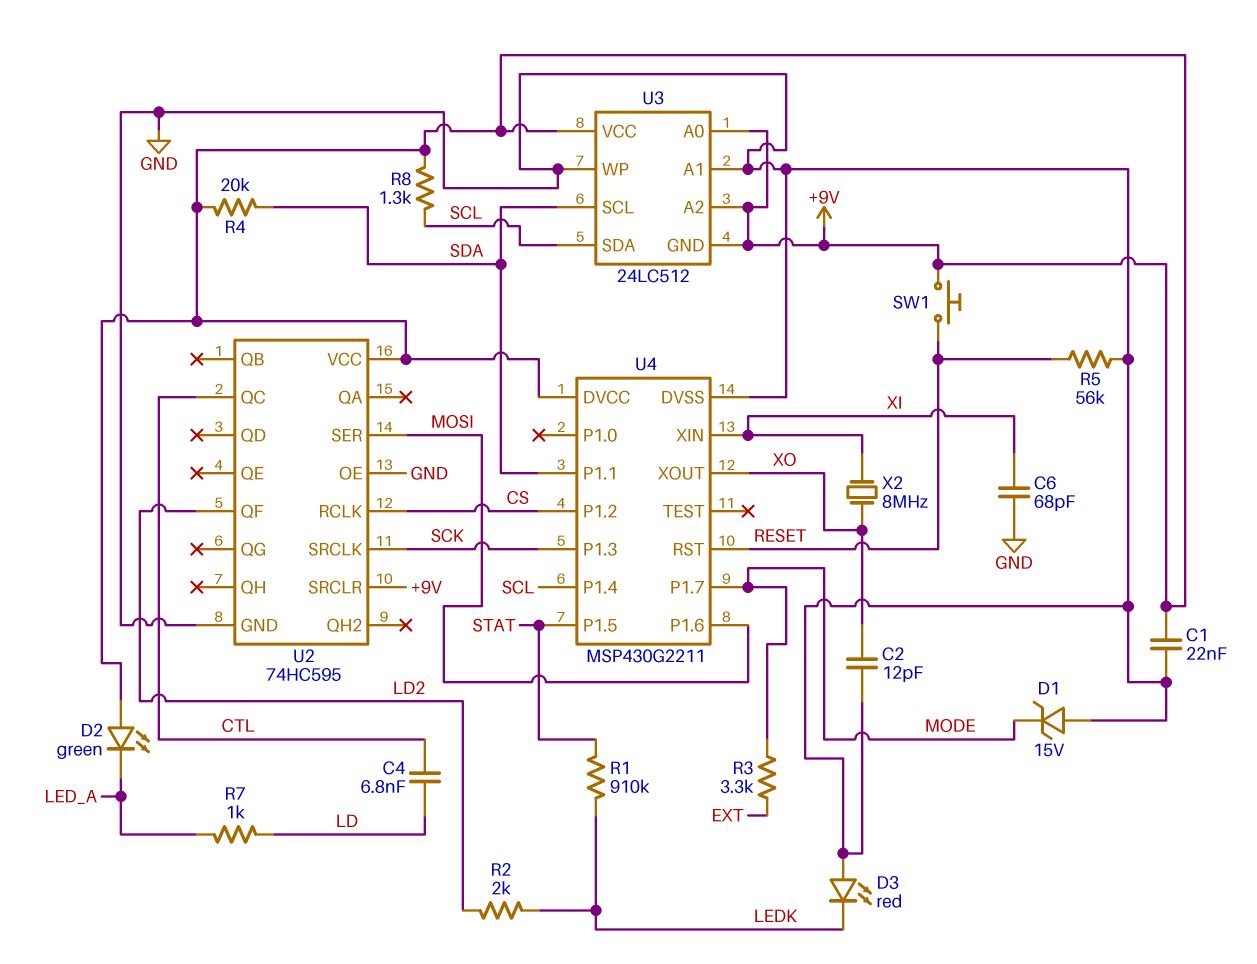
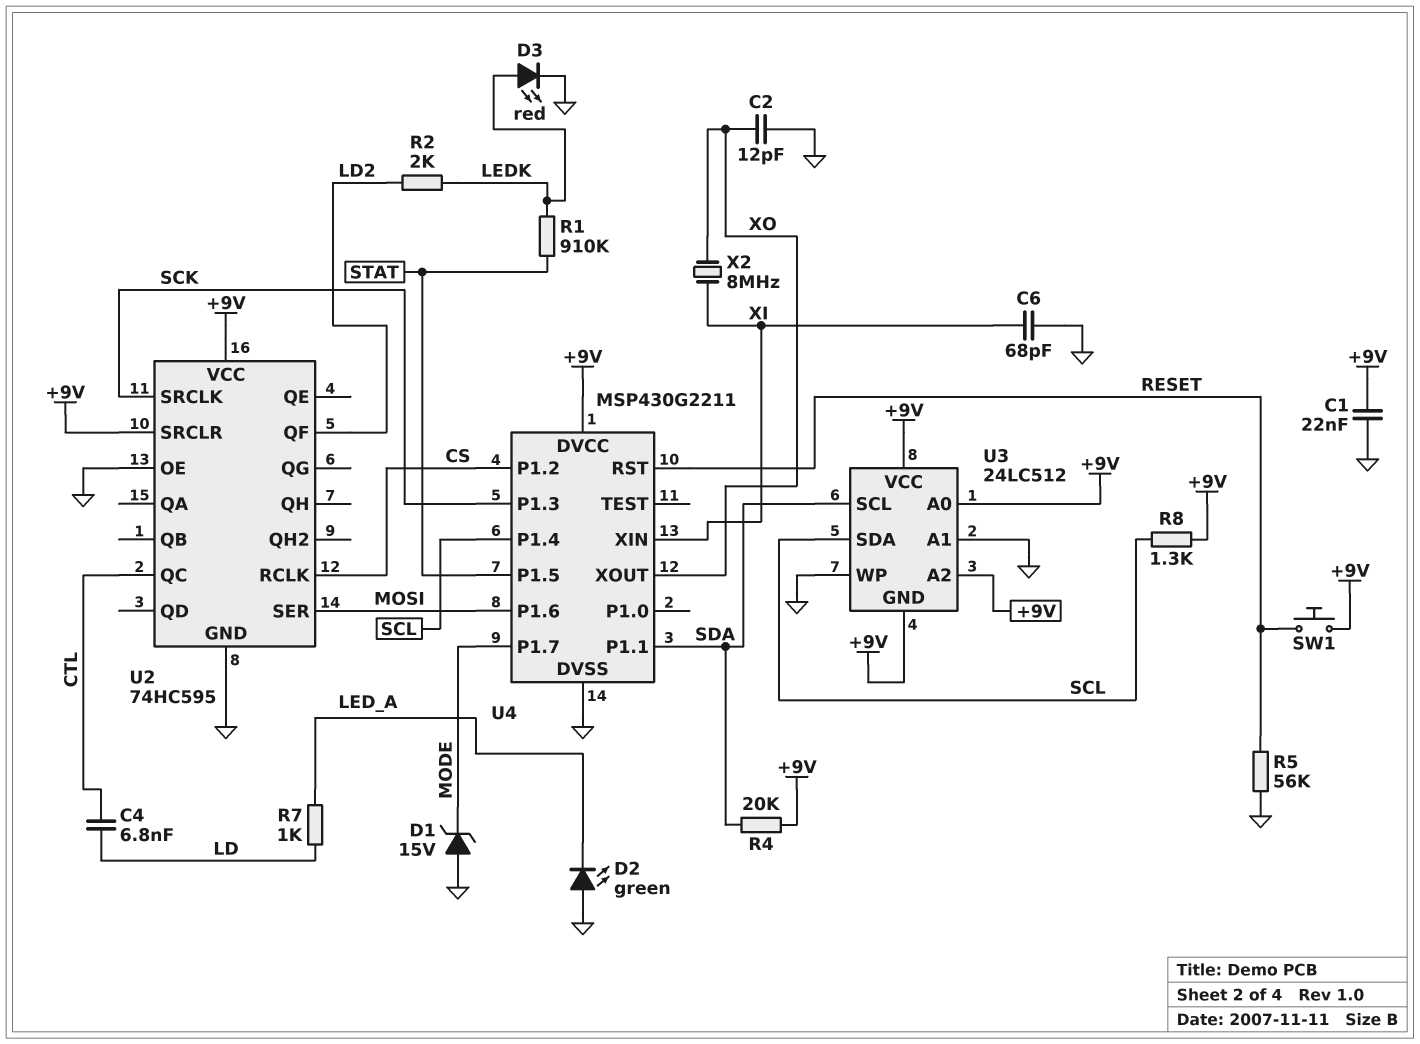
D2: LED green (A +9V, K LED_A) -> LED green (A GND, K LED_A)
D3: LED red (A GND, K LEDK) -> LED red (A LEDK, K GND)
R3: 3.3k (EXT, MODE) -> none

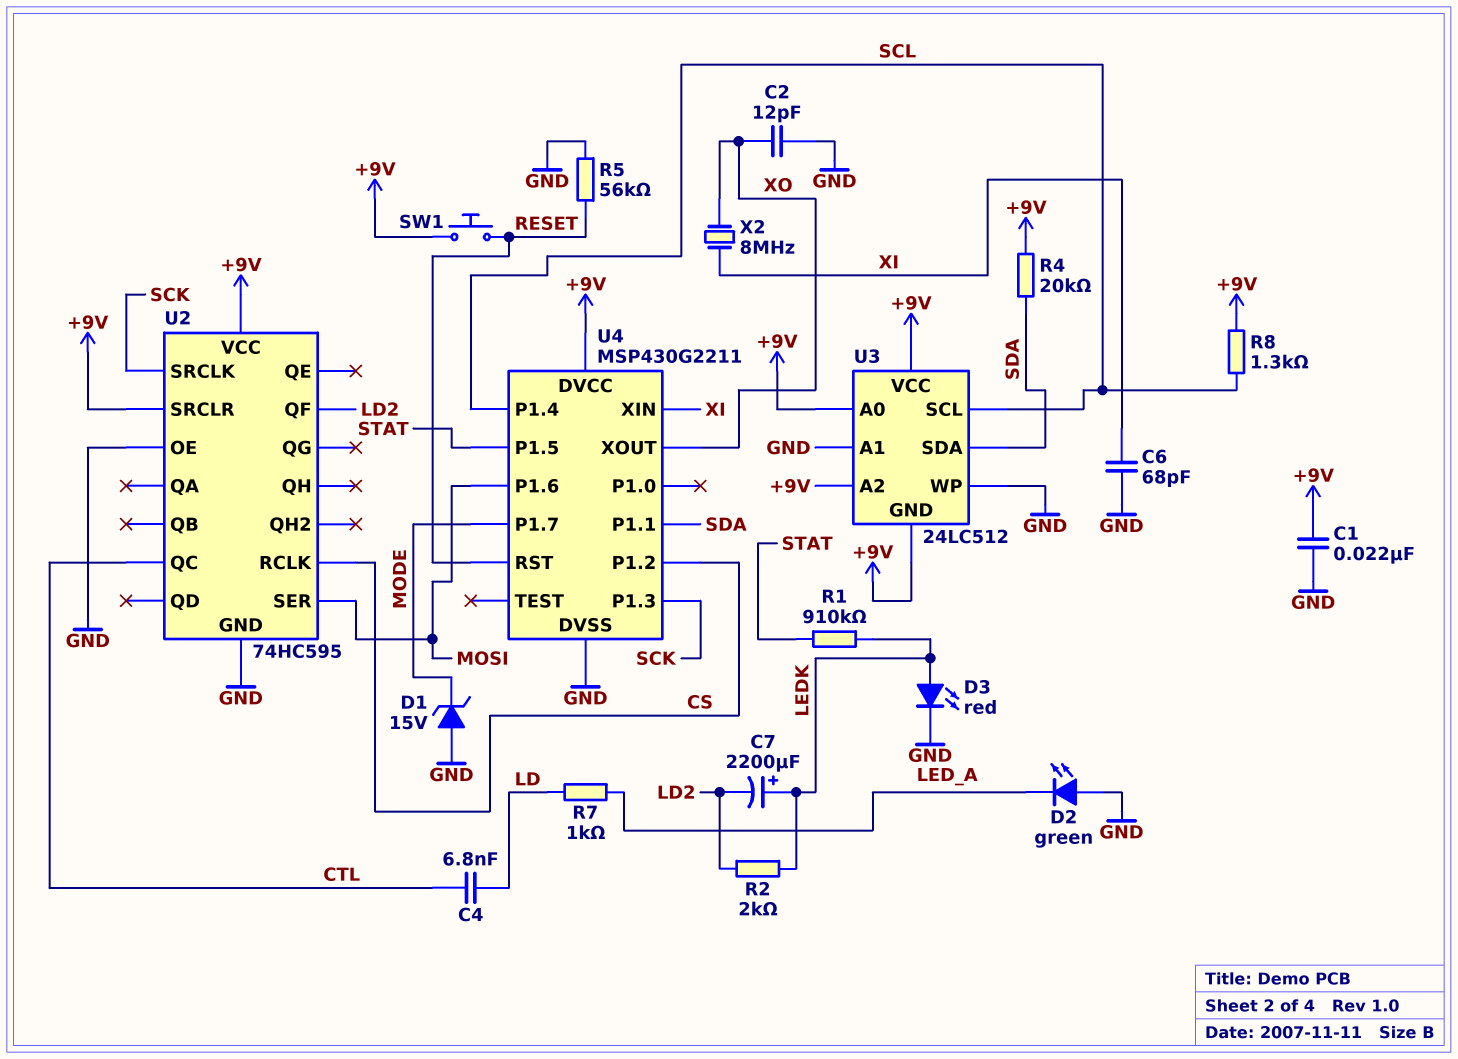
C7: none -> 2200uF (plus LEDK, minus LD2)
U3 pin SCL: SDA -> SCL
U3 pin SDA: SCL -> SDA

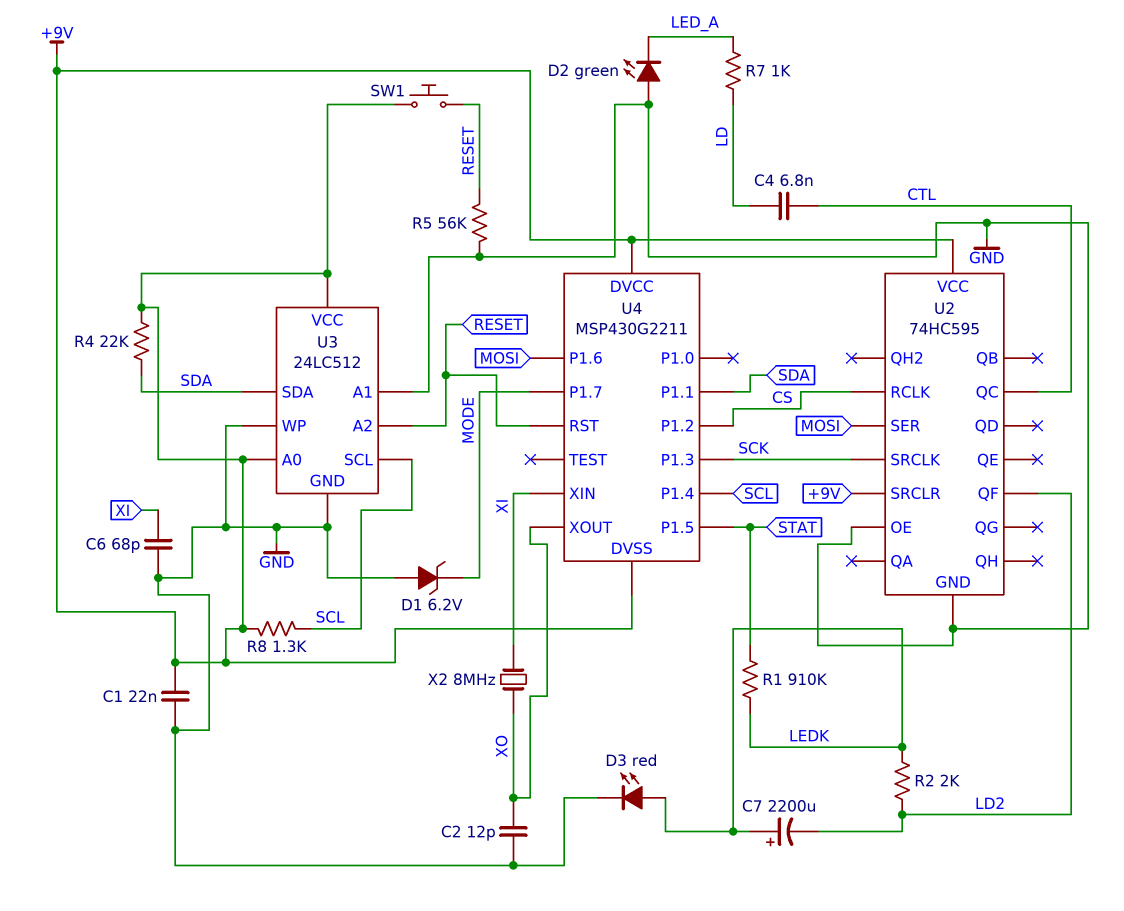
D1: zener 15V (A GND, K MODE) -> zener 6.2V (A GND, K MODE)
R4: 20k (+9V, SDA) -> 22k (+9V, SDA)
U3 pin A2: +9V -> RESET
U3 pin GND: +9V -> GND
U4 pin DVSS: GND -> +9V

